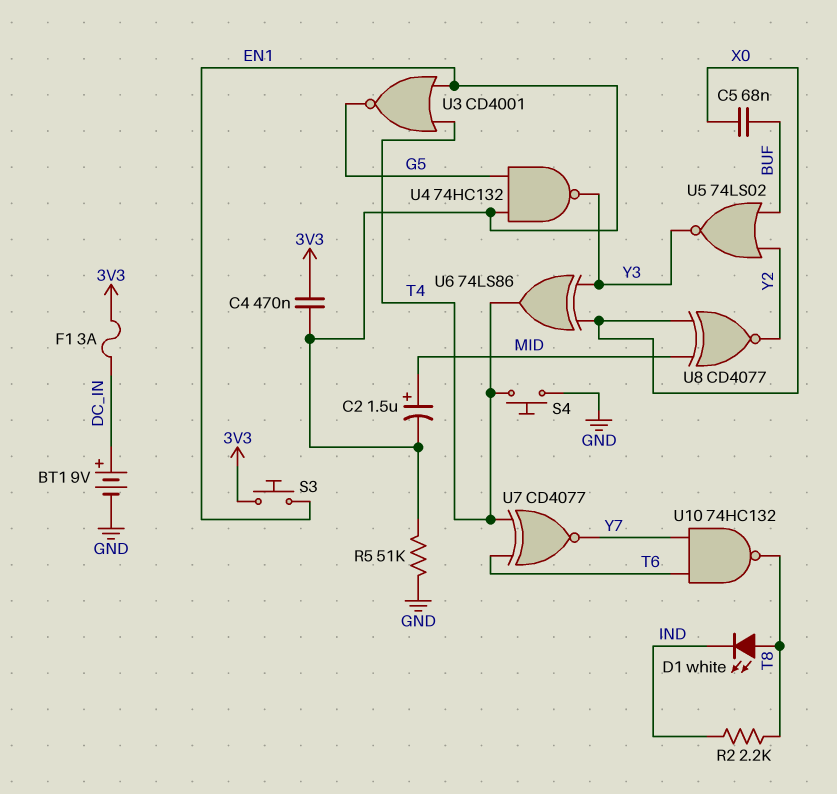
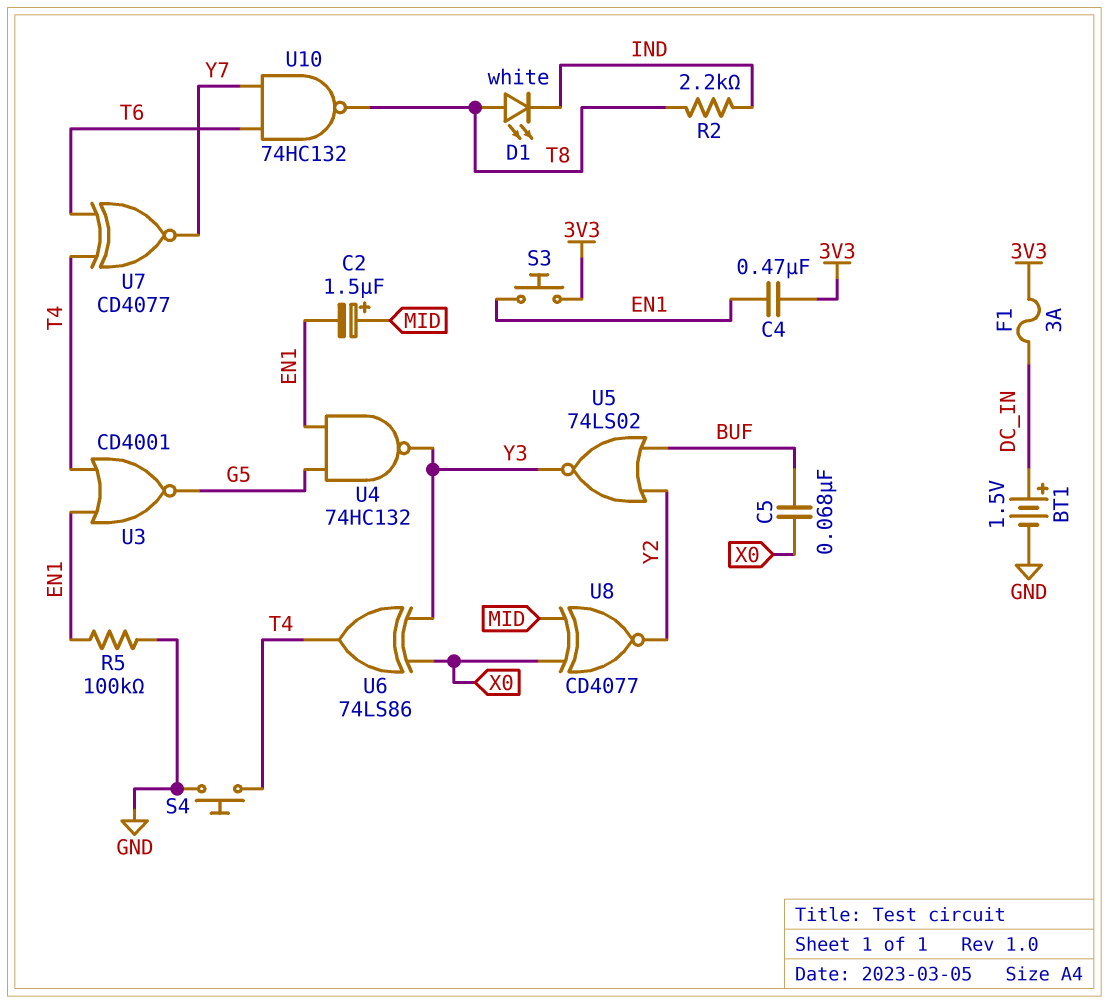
BT1: 9V (plus DC_IN, minus GND) -> 1.5V (plus DC_IN, minus GND)
R5: 51k (EN1, GND) -> 100k (EN1, GND)

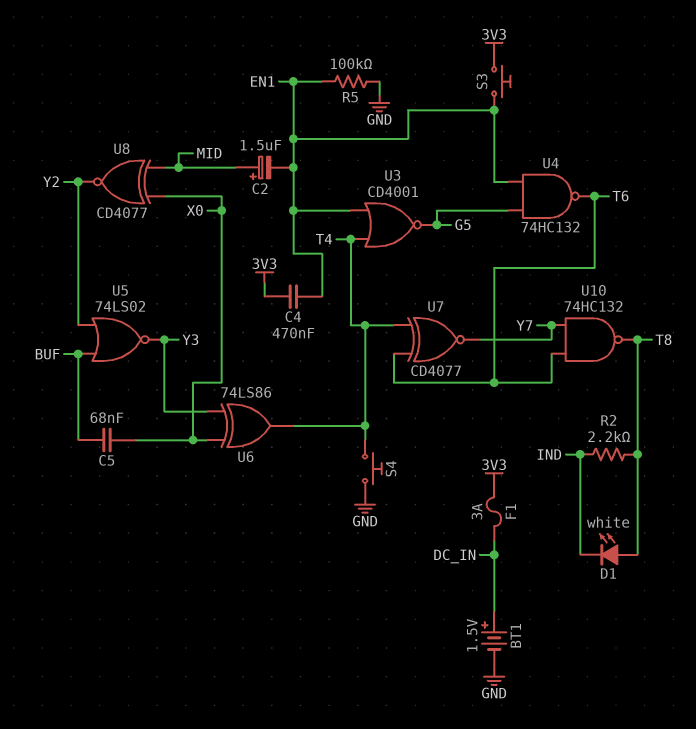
U4: NAND 74HC132 (in EN1, in G5, out Y3) -> NAND 74HC132 (in EN1, in G5, out T6)

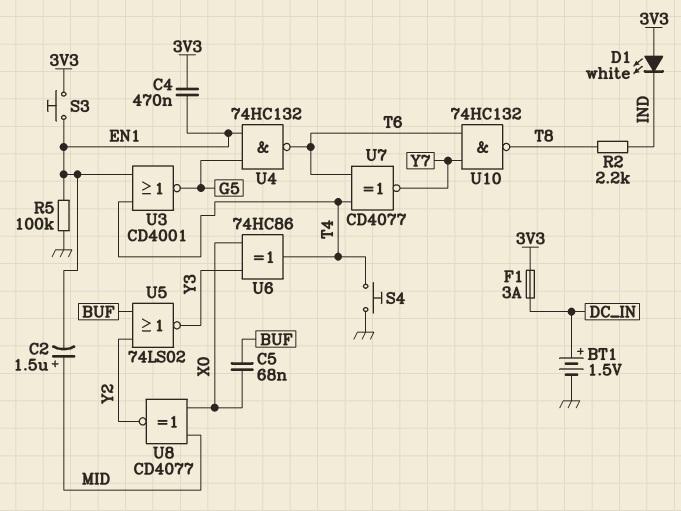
D1: LED white (A T8, K IND) -> LED white (A 3V3, K IND)
U6: XOR 74LS86 (in X0, in Y3, out T4) -> XOR 74HC86 (in X0, in Y3, out T4)

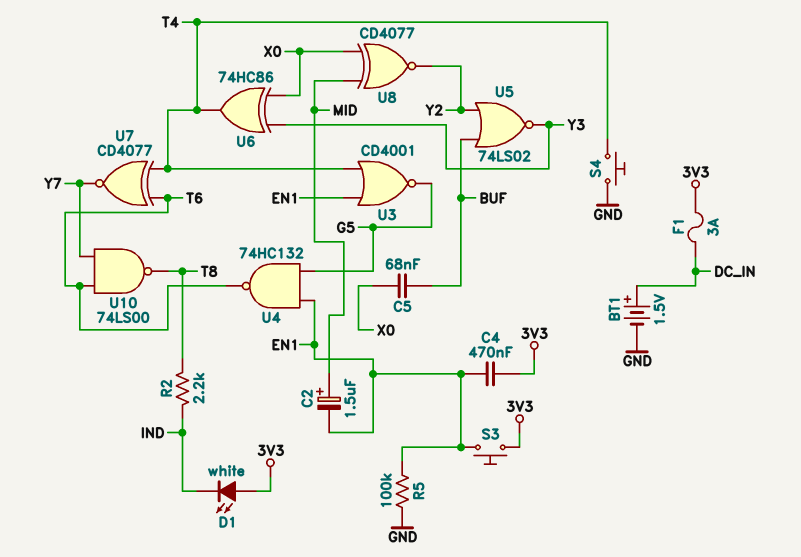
U10: NAND 74HC132 (in T6, in Y7, out T8) -> NAND 74LS00 (in T6, in Y7, out T8)

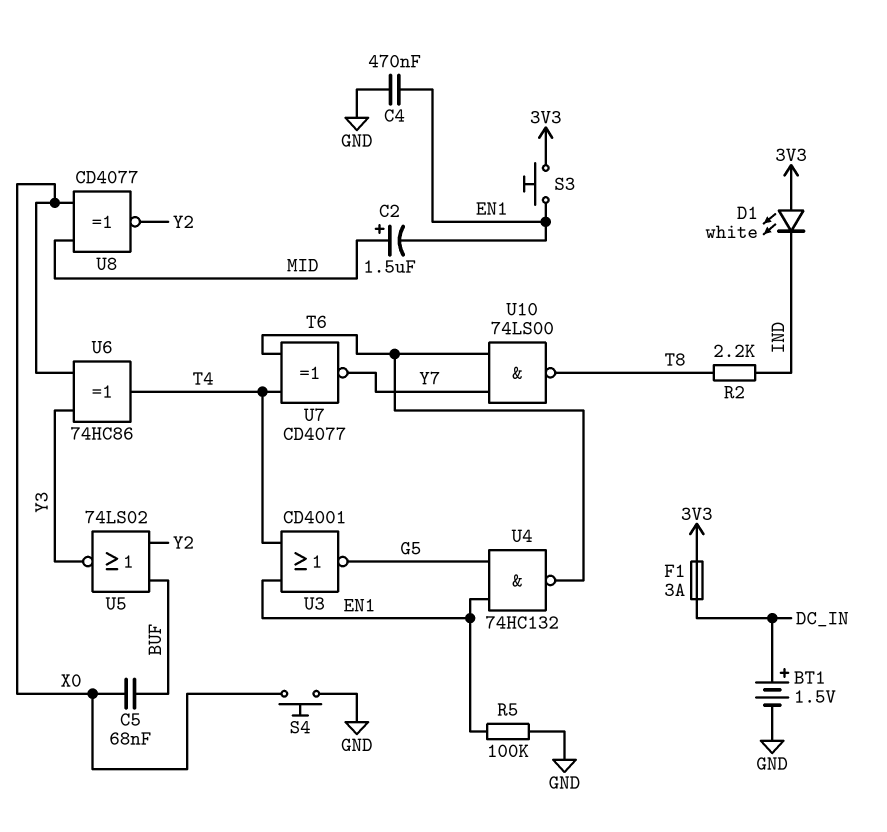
C4: 470nF (3V3, EN1) -> 470nF (EN1, GND)
S4: button (GND, T4) -> button (GND, X0)

